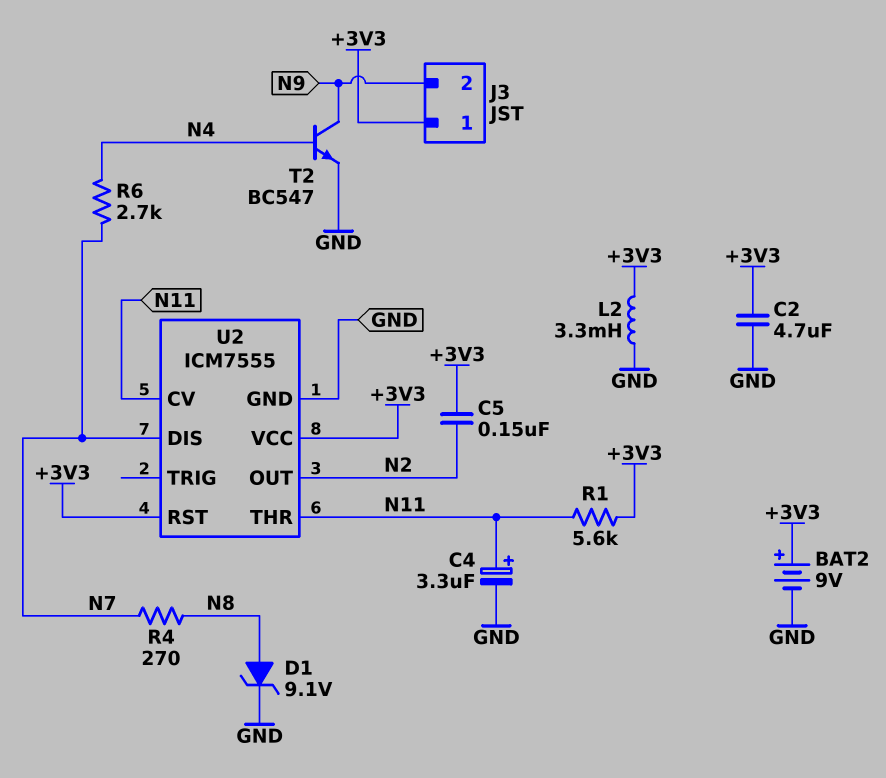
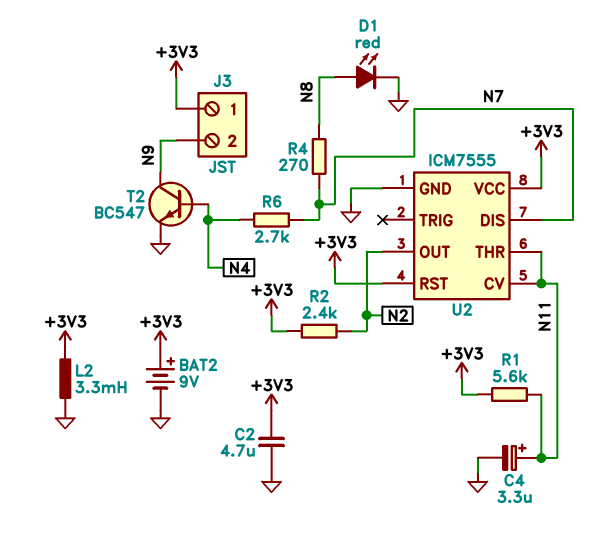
C5: 150nF (+3V3, N2) -> none
D1: zener 9.1V (A N8, K GND) -> LED red (A N8, K GND)
R2: none -> 2.4k (+3V3, N2)

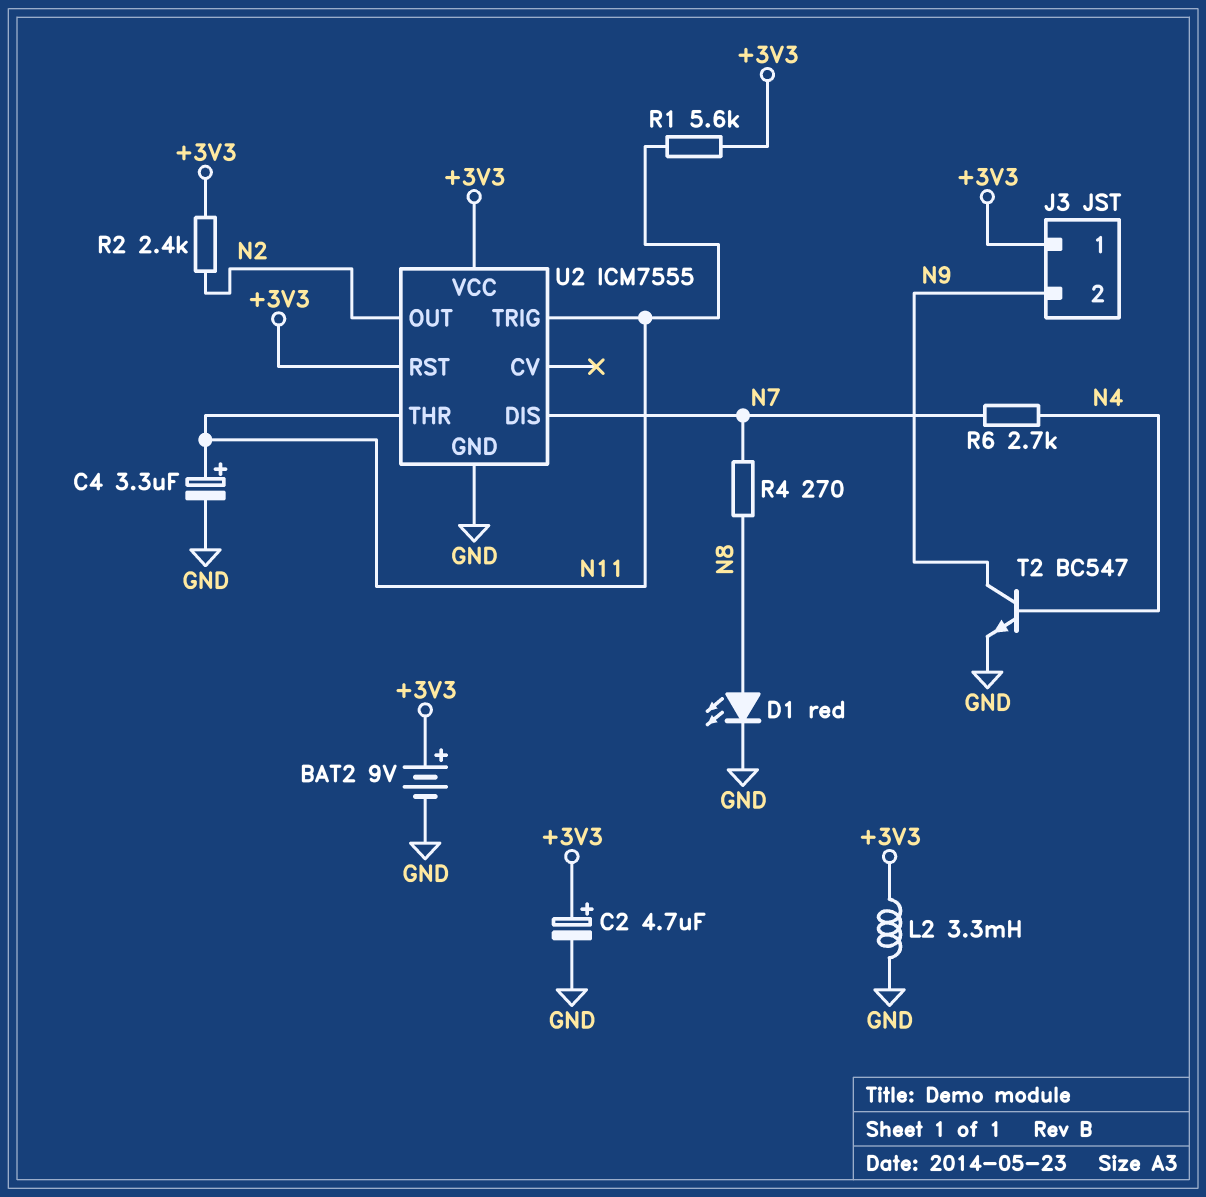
C2: 4.7uF (+3V3, GND) -> 4.7uF (plus +3V3, minus GND)
U2 pin CV: N11 -> none
U2 pin TRIG: none -> N11

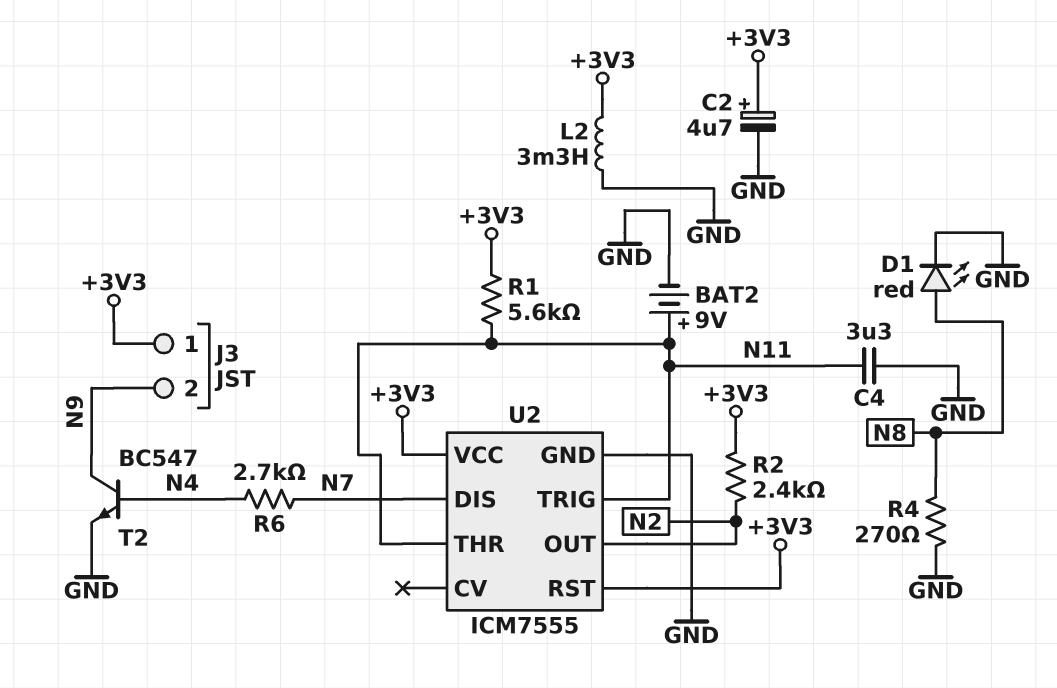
BAT2: 9V (plus +3V3, minus GND) -> 9V (plus N11, minus GND)
C4: 3.3uF (plus N11, minus GND) -> 3.3uF (GND, N11)
R4: 270 (N7, N8) -> 270 (GND, N8)

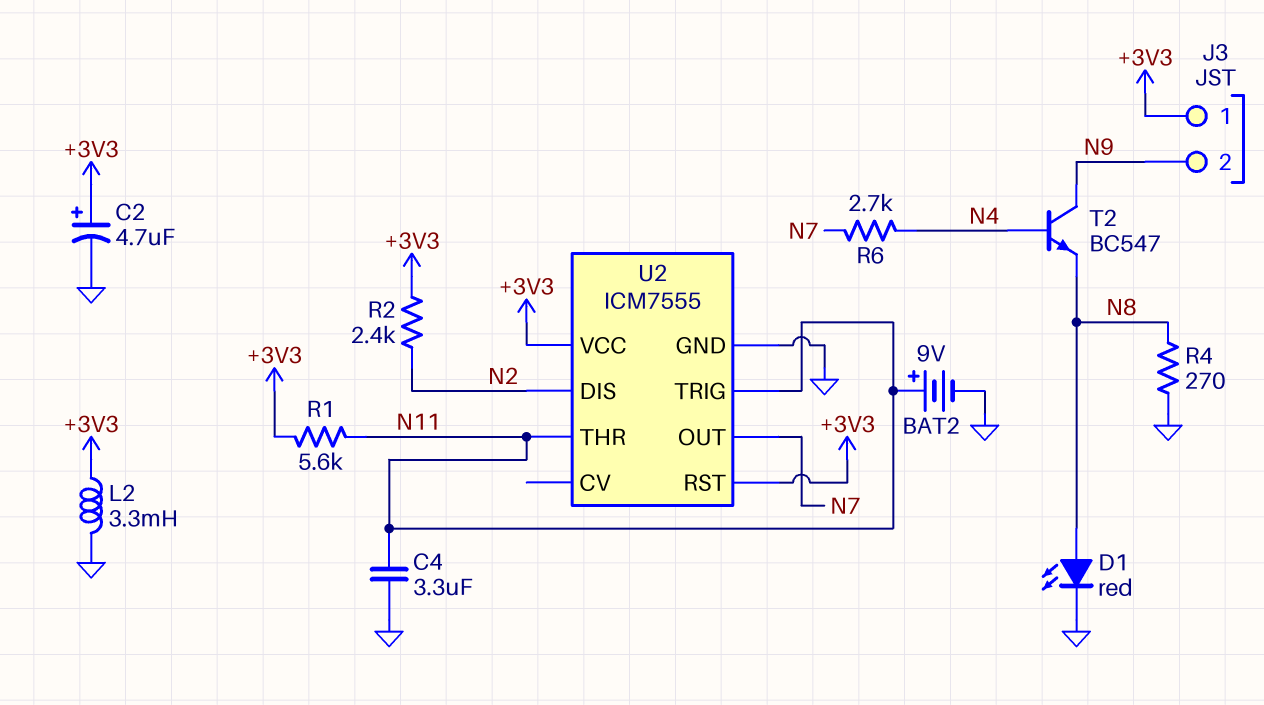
T2: NPN BC547 (B N4, C N9, E GND) -> NPN BC547 (B N4, C N9, E N8)
U2 pin DIS: N7 -> N2
U2 pin OUT: N2 -> N7

